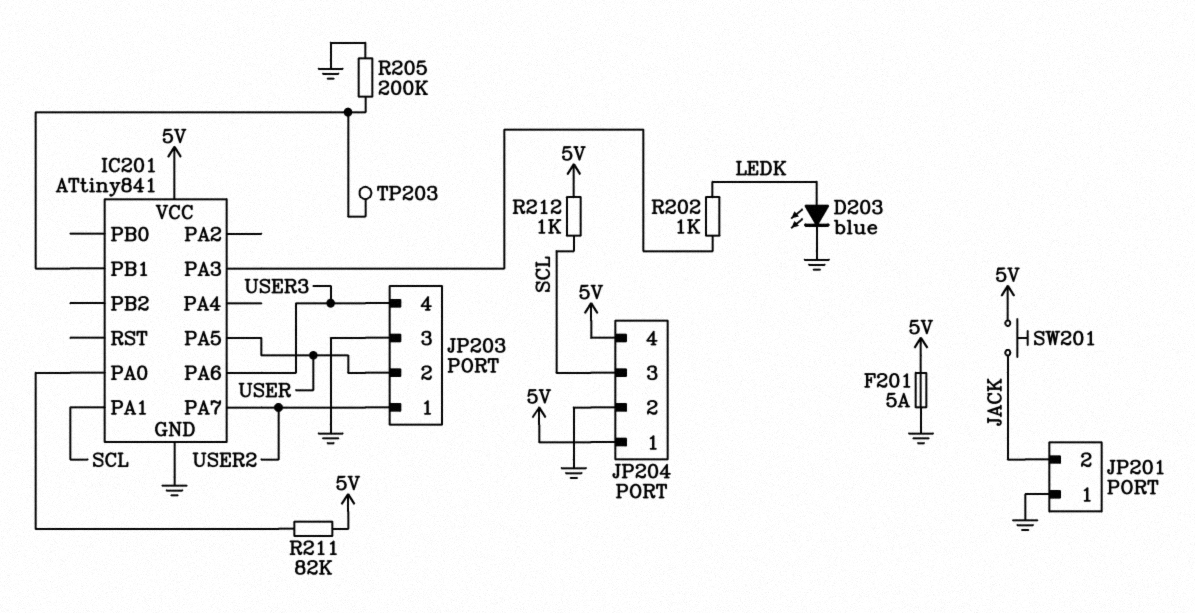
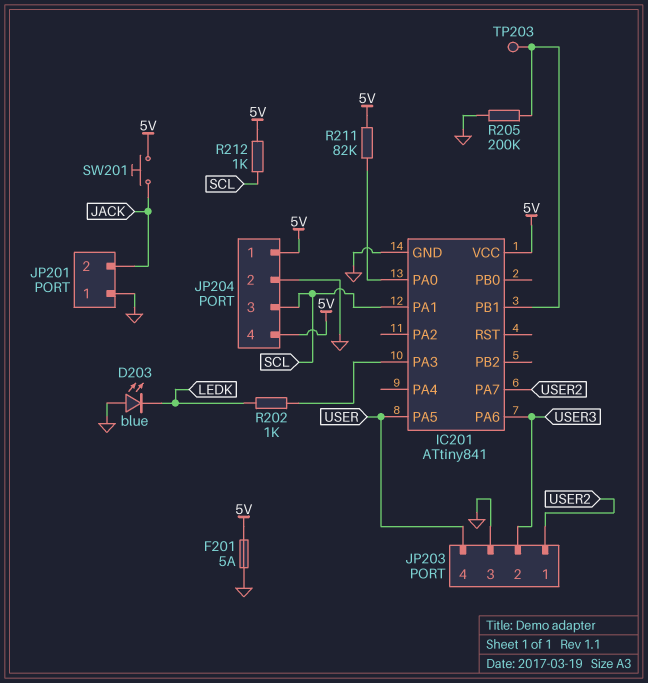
D203: LED blue (A LEDK, K GND) -> LED blue (A GND, K LEDK)
JP203 pin 2: USER -> USER3
JP203 pin 4: USER3 -> USER

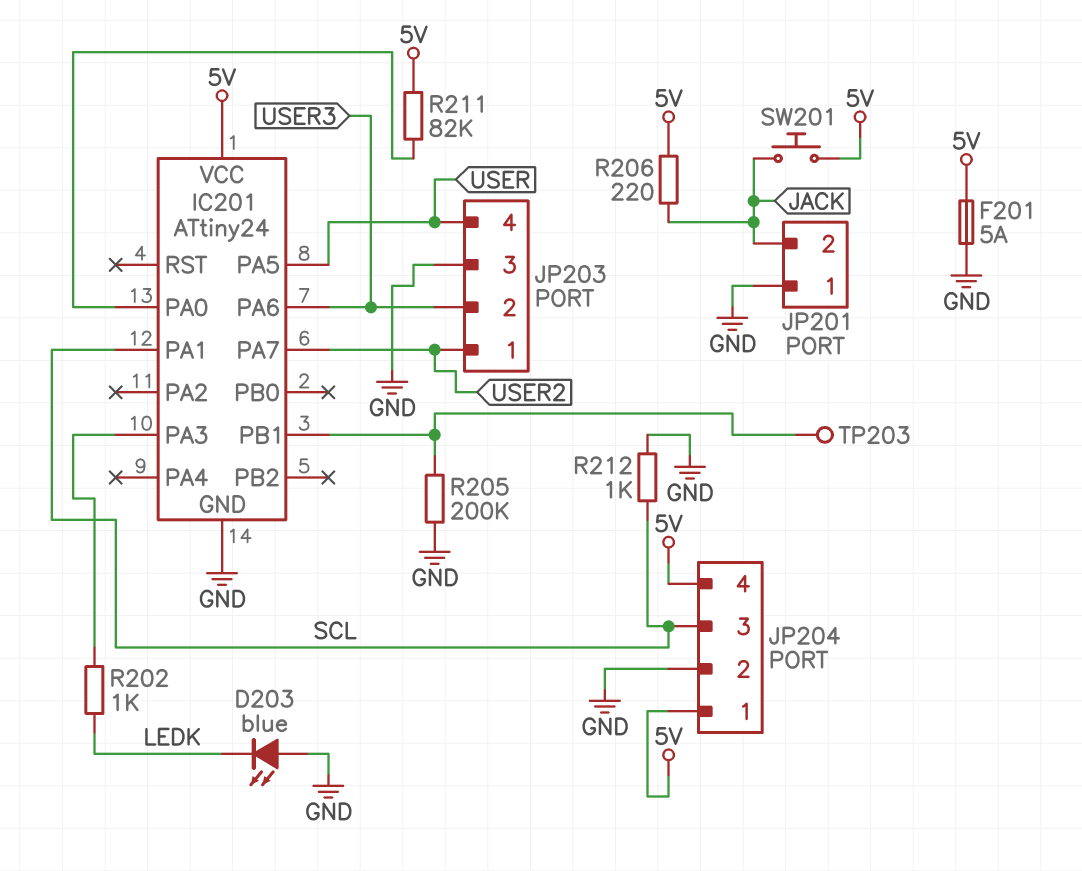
IC201: ATtiny841 -> ATtiny24
R206: none -> 220 (5V, JACK)
R212: 1k (5V, SCL) -> 1k (GND, SCL)

